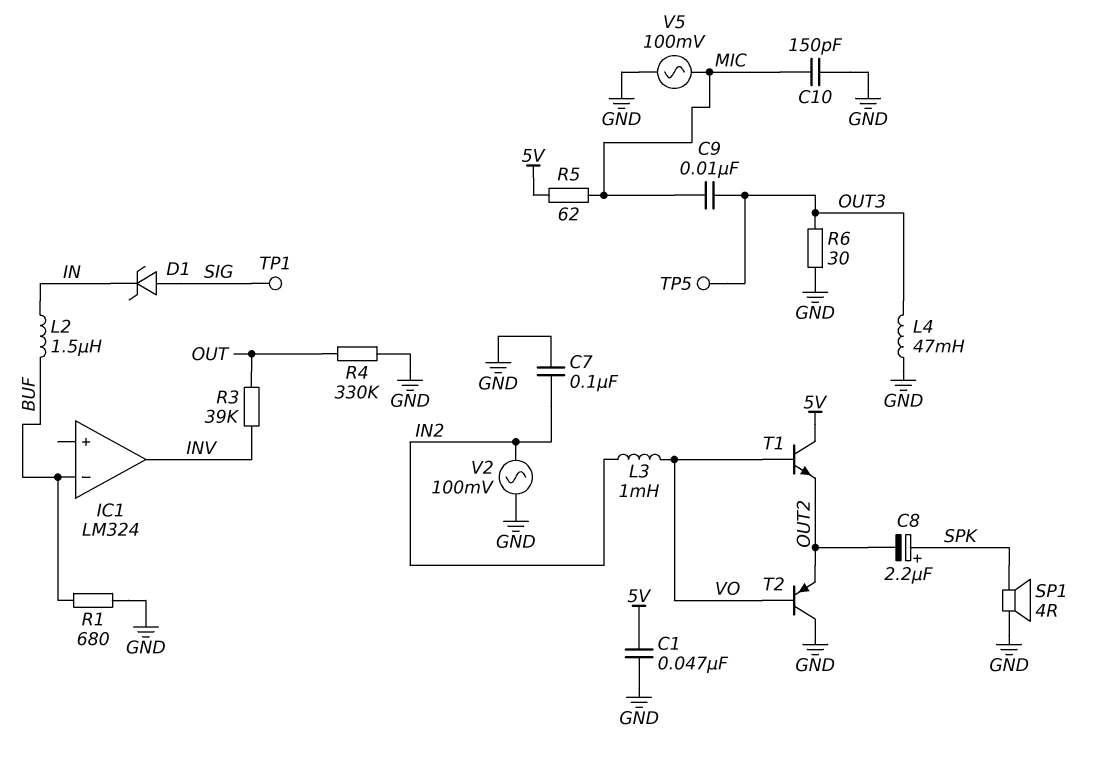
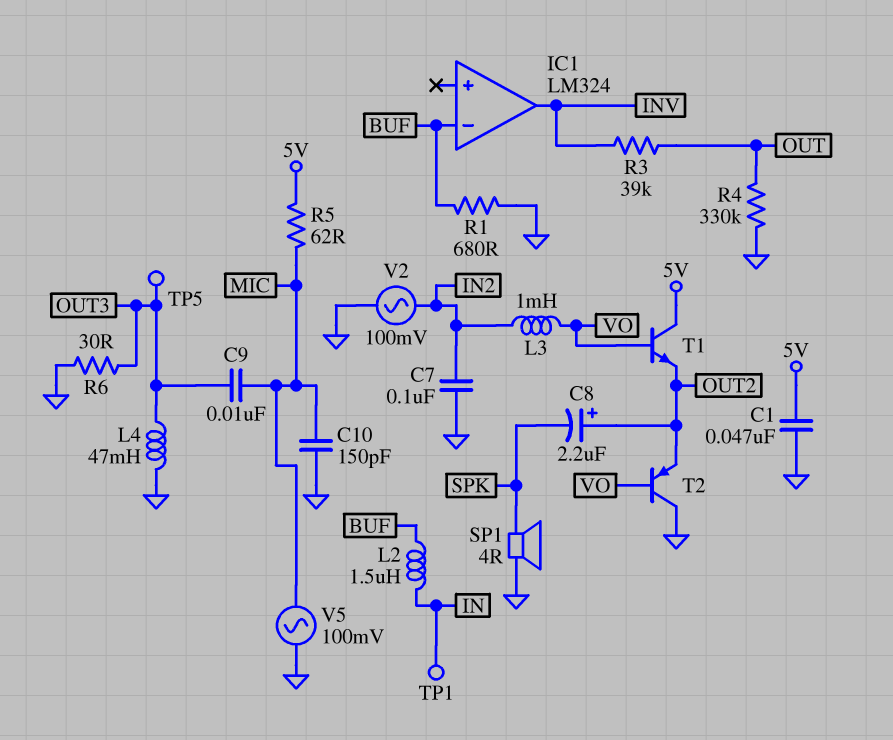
C8: 2.2uF (plus SPK, minus OUT2) -> 2.2uF (plus OUT2, minus SPK)
D1: zener (A SIG, K IN) -> none
TP1: test point (SIG) -> test point (IN)

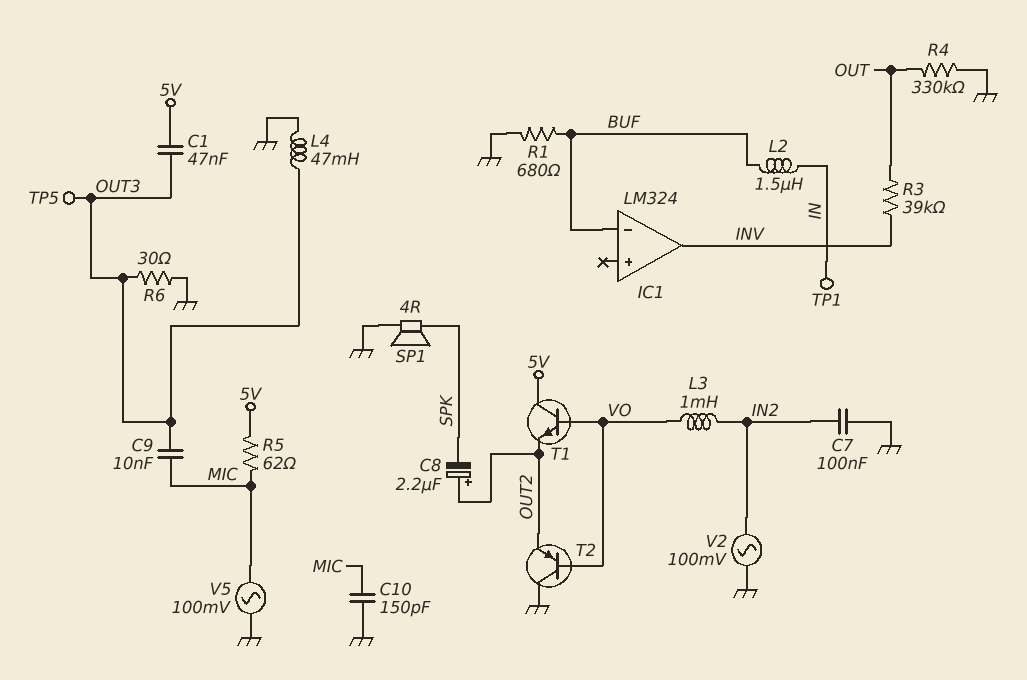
C1: 47nF (5V, GND) -> 47nF (5V, OUT3)

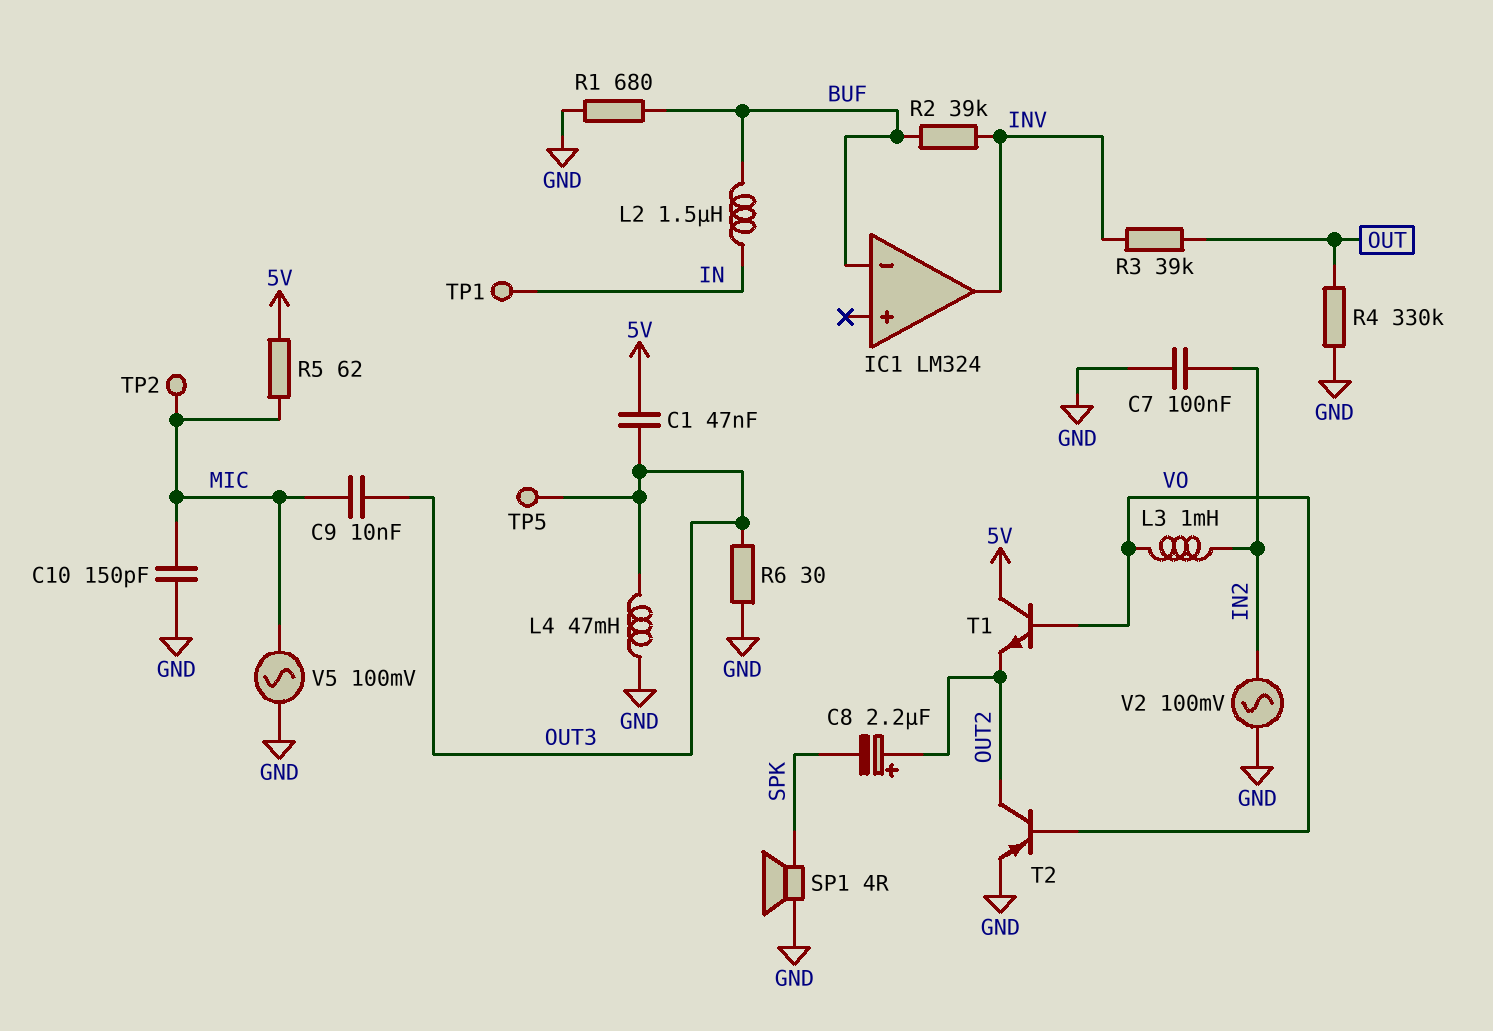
R2: none -> 39k (BUF, INV)
T2: PNP (B VO, C GND, E OUT2) -> PNP (B VO, C OUT2, E GND)
TP2: none -> test point (MIC)

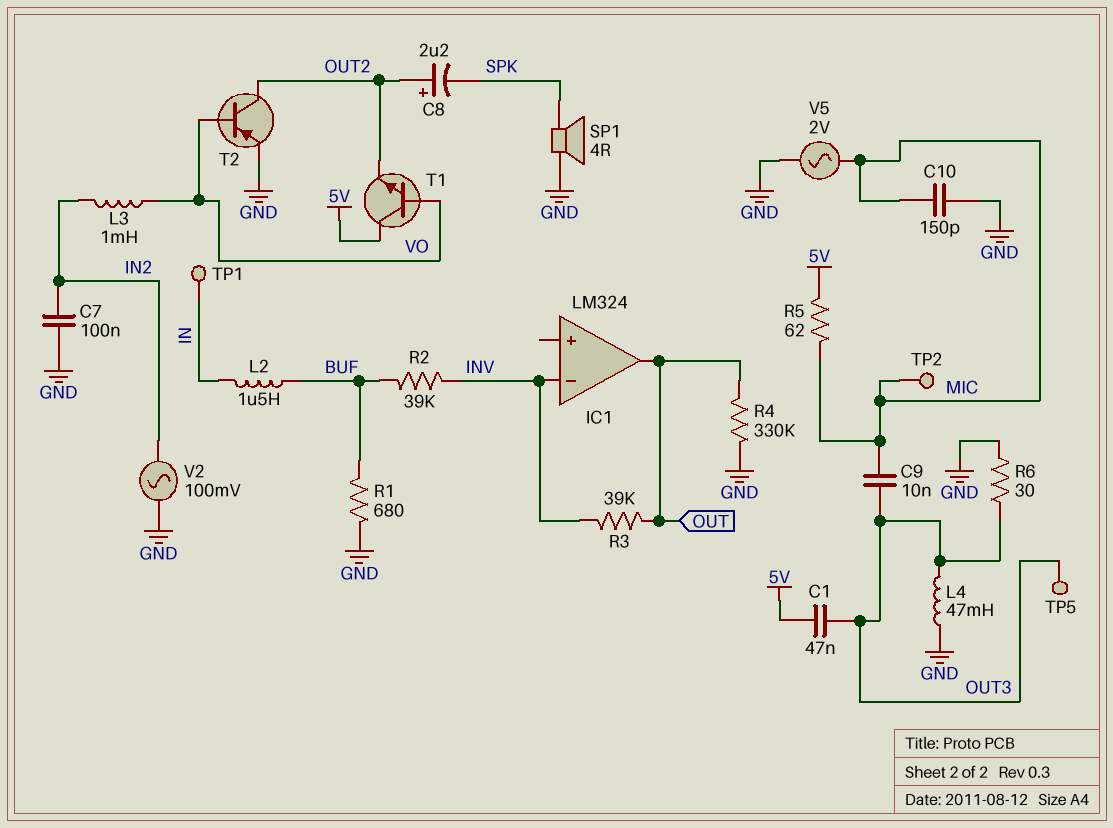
IC1 pin in-: BUF -> INV
IC1 pin out: INV -> OUT
V5: AC 100mV (GND, MIC) -> AC 2V (GND, MIC)

